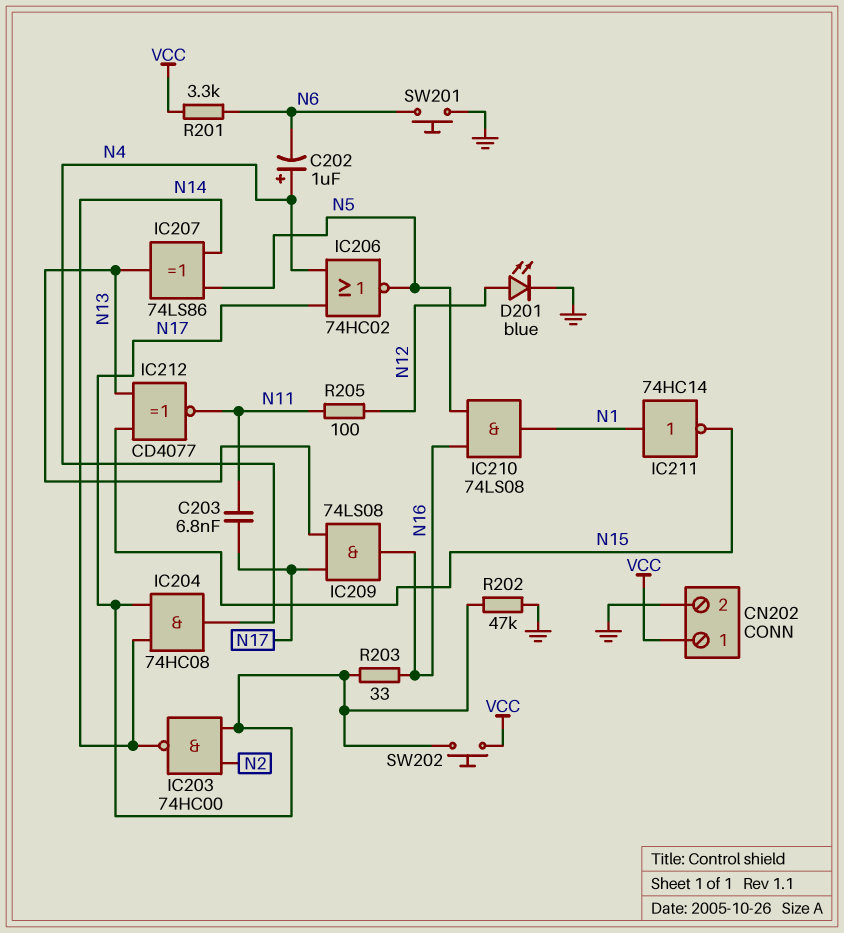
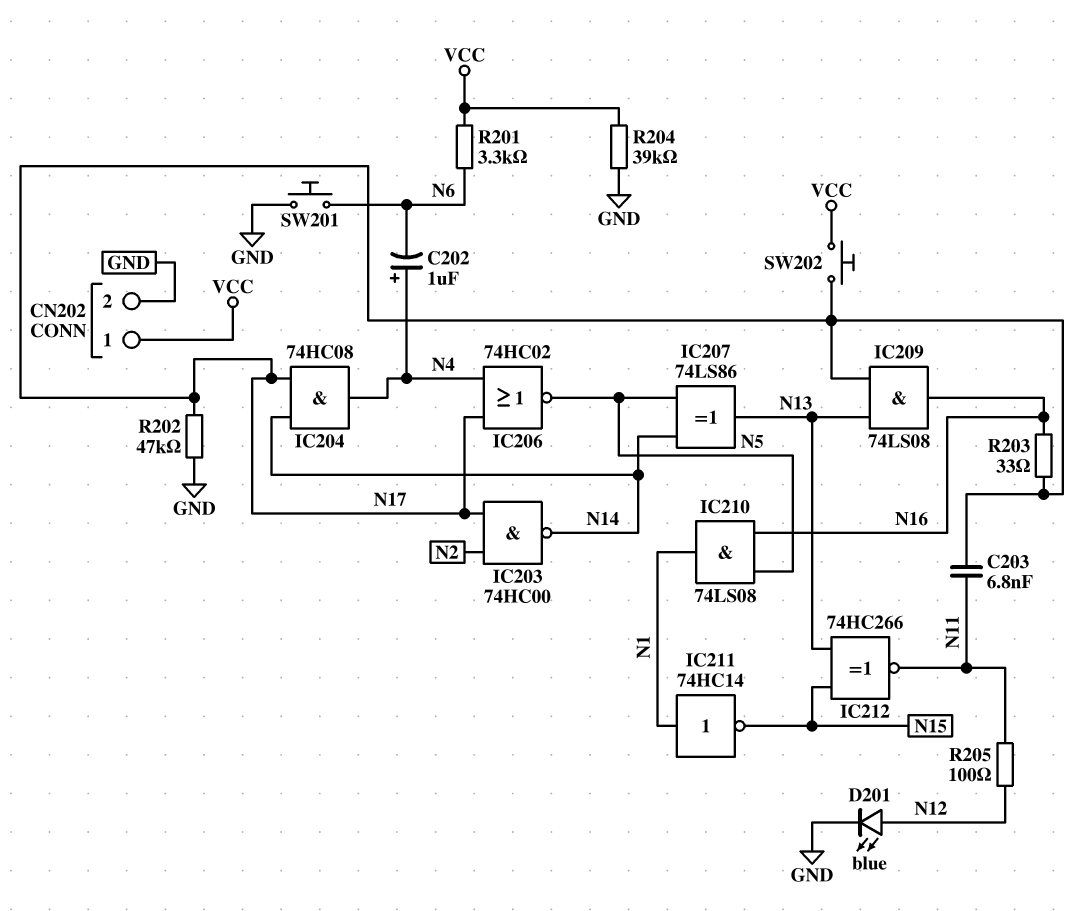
IC212: XNOR CD4077 (in N13, in N15, out N11) -> XNOR 74HC266 (in N13, in N15, out N11)
R204: none -> 39k (GND, VCC)

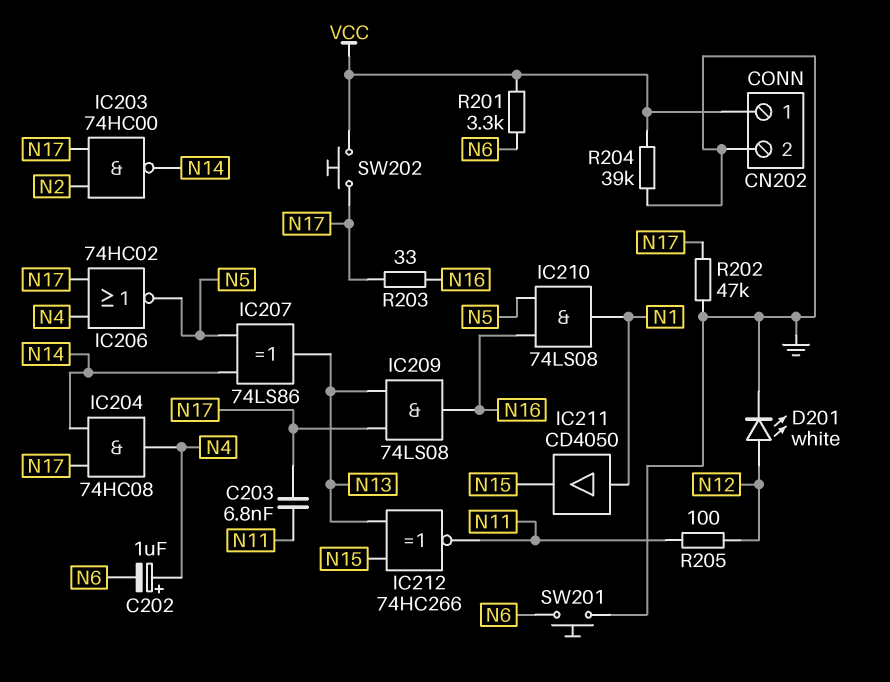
D201: LED blue (A N12, K GND) -> LED white (A N12, K GND)
IC211: NOT 74HC14 (in N1, out N15) -> buffer CD4050 (in N1, out N15)

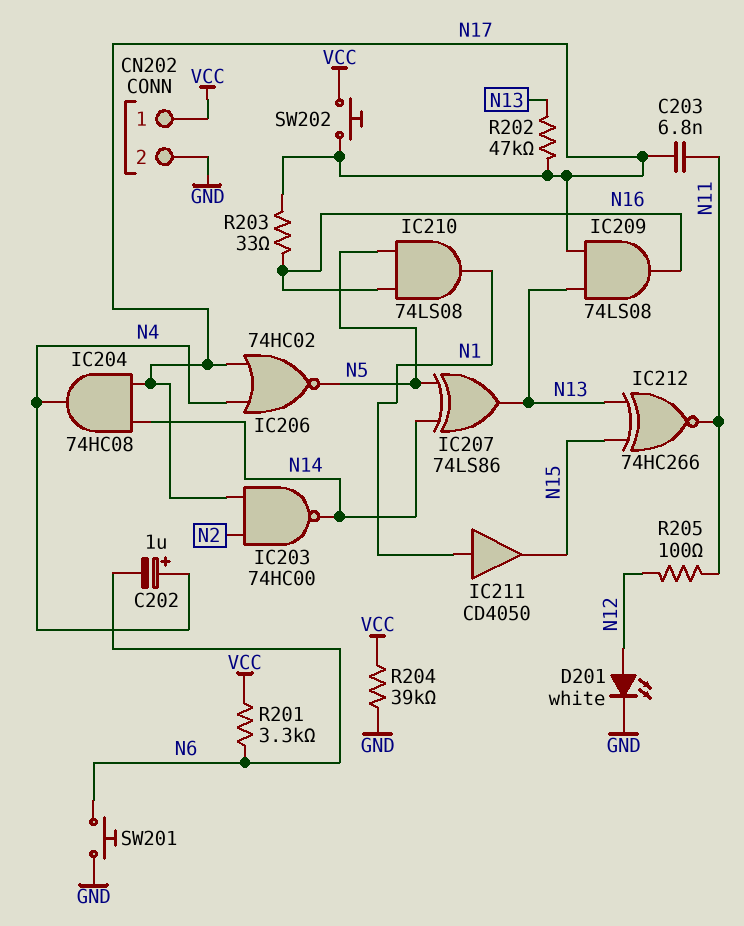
R202: 47k (GND, N17) -> 47k (N13, N17)

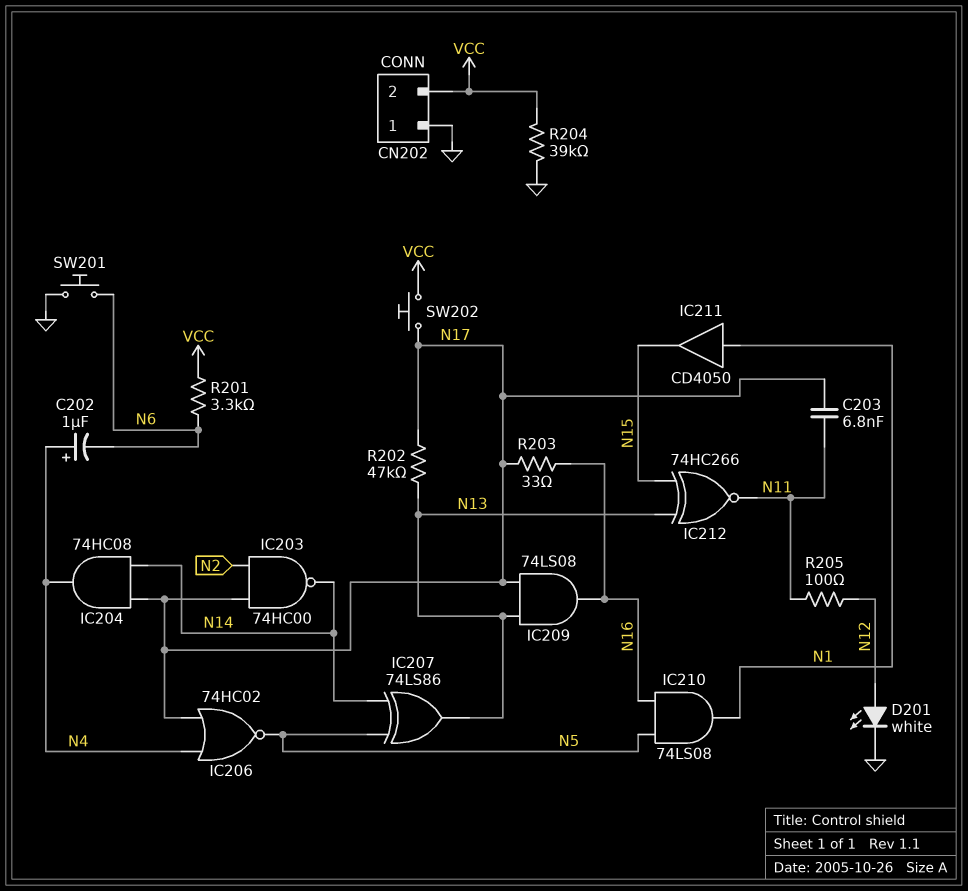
CN202 pin 1: VCC -> GND
CN202 pin 2: GND -> VCC

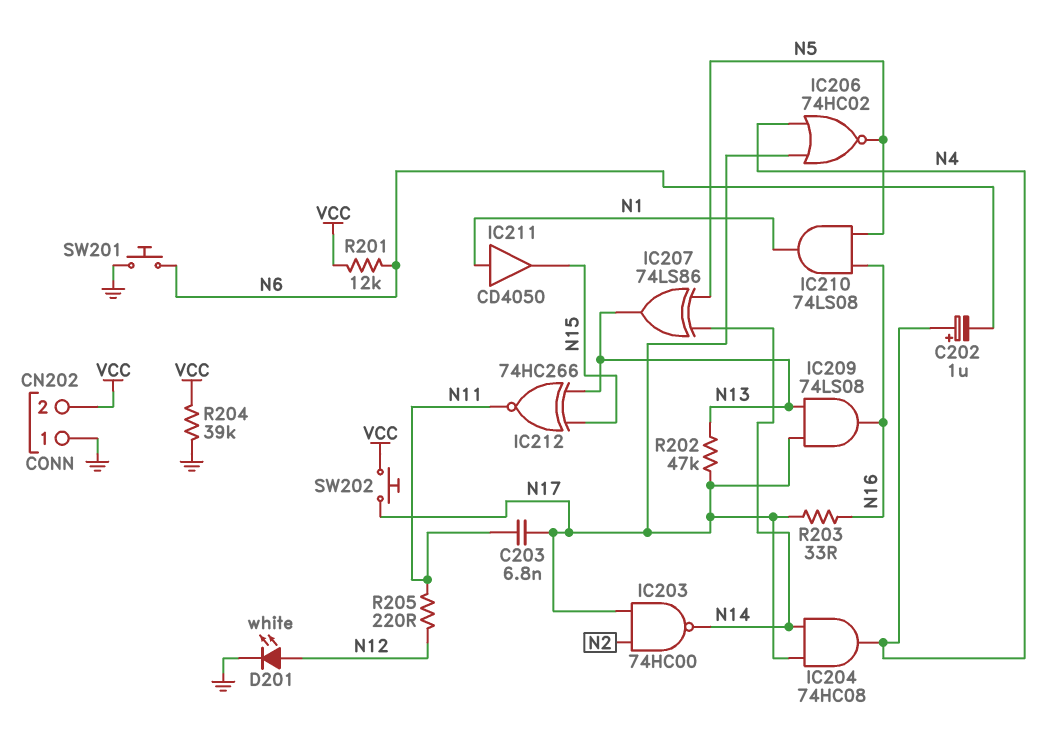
R201: 3.3k (N6, VCC) -> 12k (N6, VCC)
R205: 100 (N11, N12) -> 220 (N11, N12)

